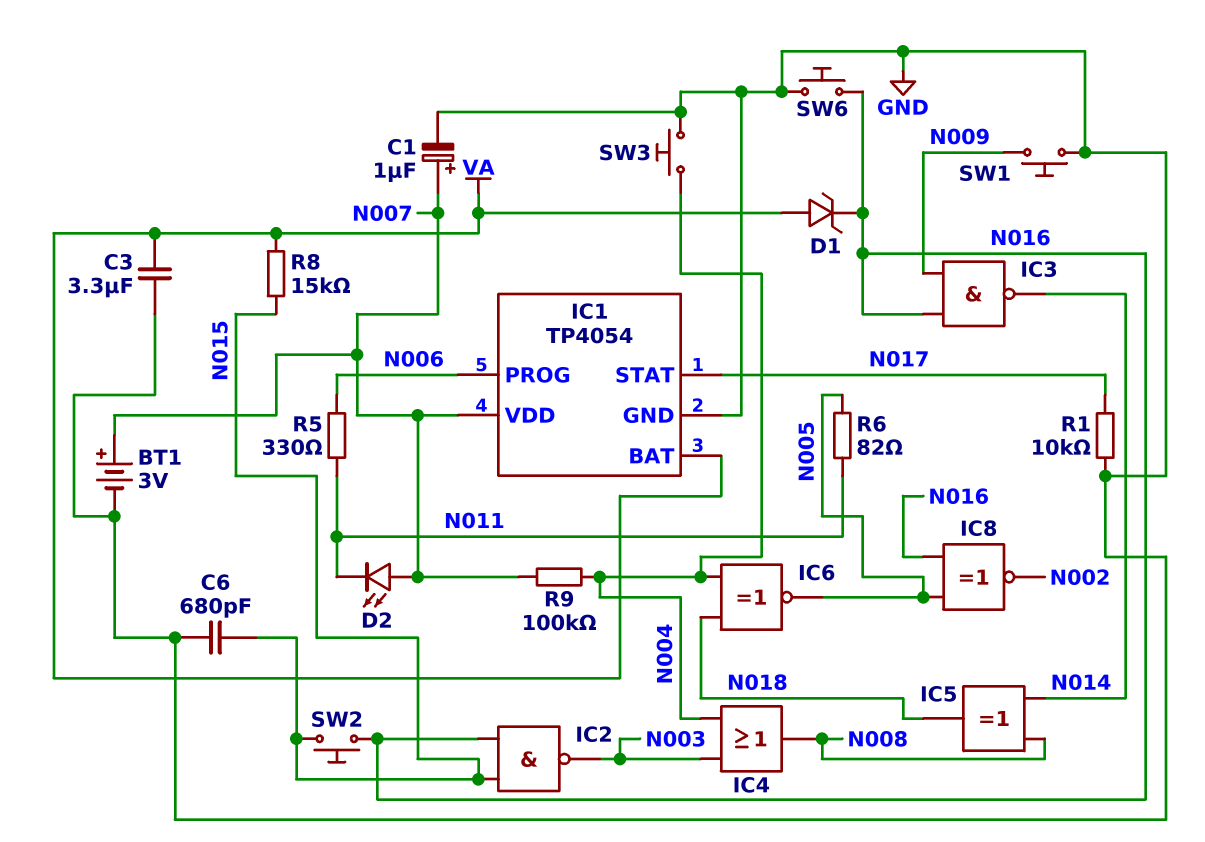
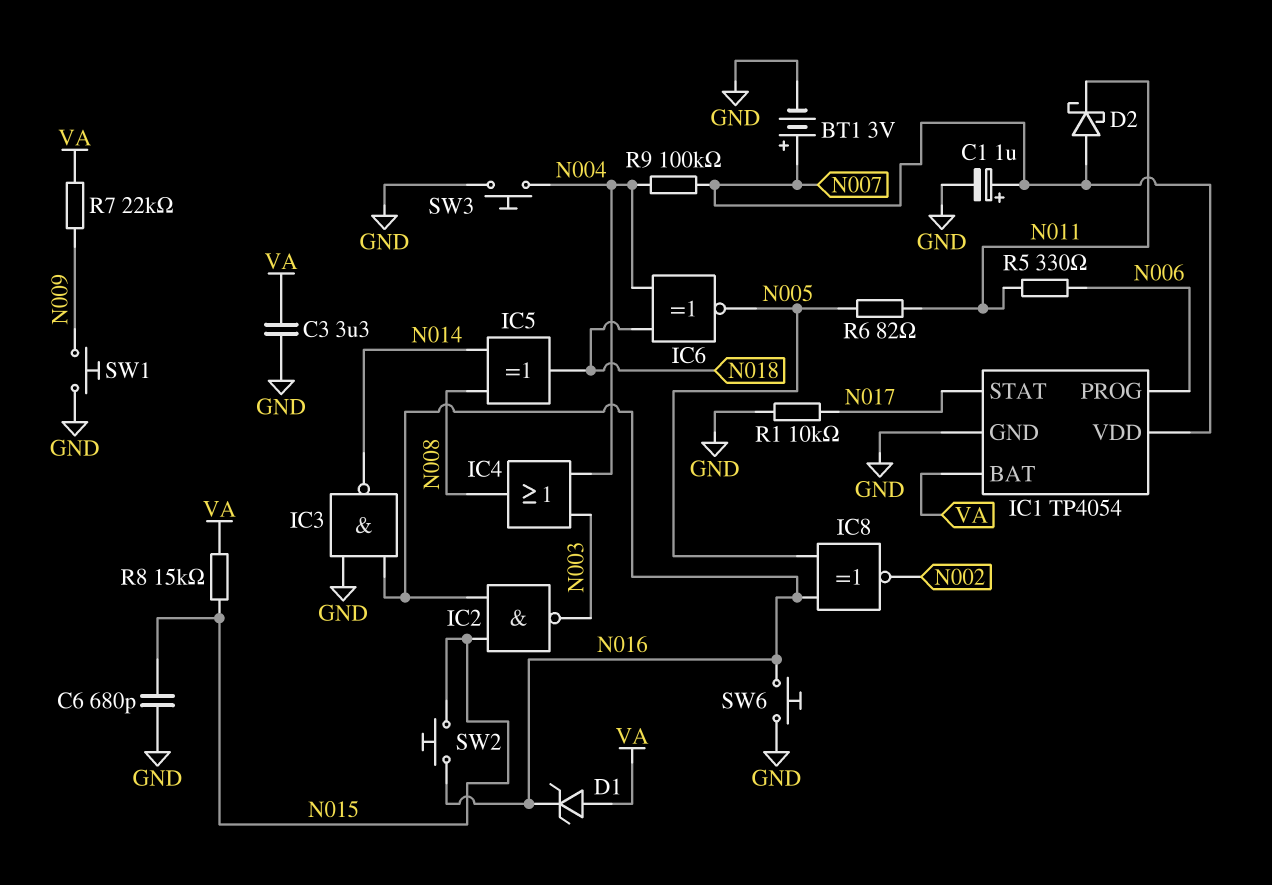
D2: LED (A N007, K N011) -> schottky (A N007, K N011)
IC3: NAND (in N009, in N016, out N014) -> NAND (in GND, in N016, out N014)
R7: none -> 22k (N009, VA)

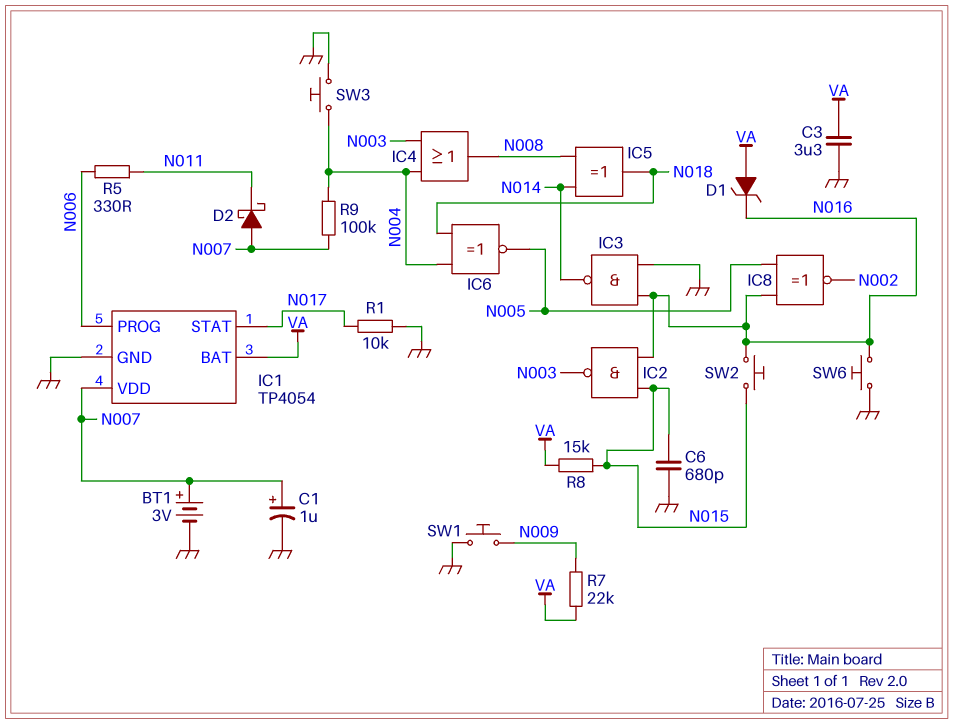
R6: 82 (N005, N011) -> none

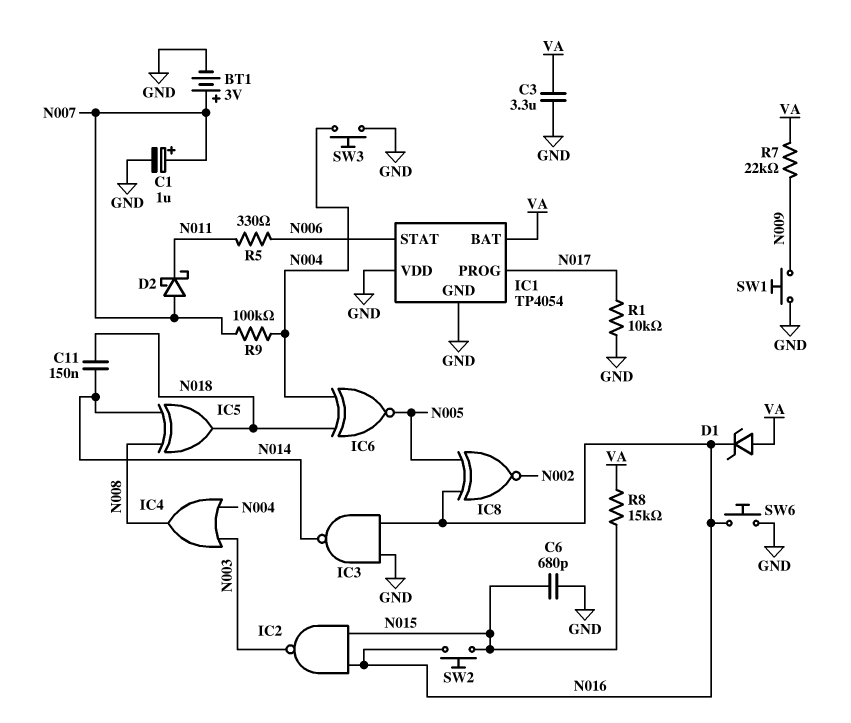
C11: none -> 150nF (N014, N018)
IC1 pin PROG: N006 -> N017
IC1 pin STAT: N017 -> N006
IC1 pin VDD: N007 -> GND

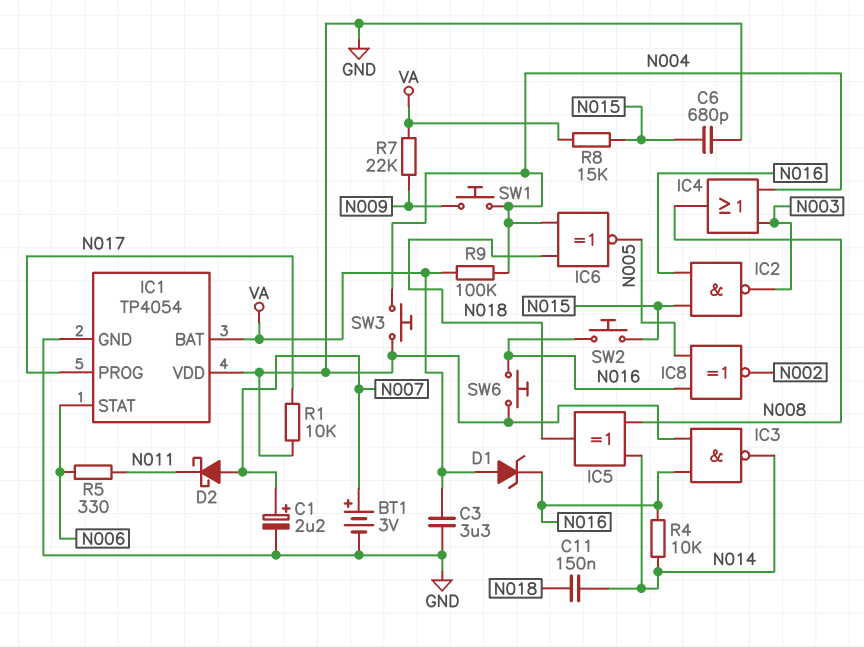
C1: 1uF (plus N007, minus GND) -> 2.2uF (plus N007, minus GND)
R4: none -> 10k (N014, N016)
R9: 100k (N004, N007) -> 100k (N004, VA)
SW1: button (GND, N009) -> button (N004, N009)

